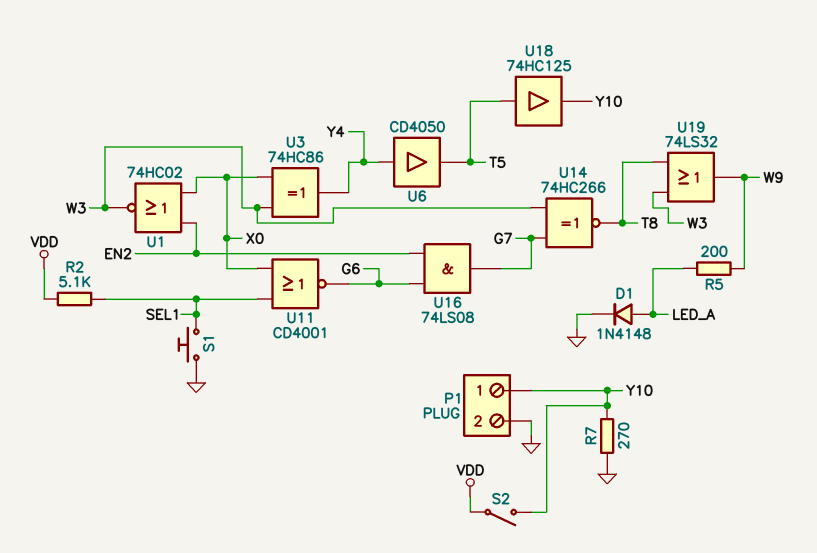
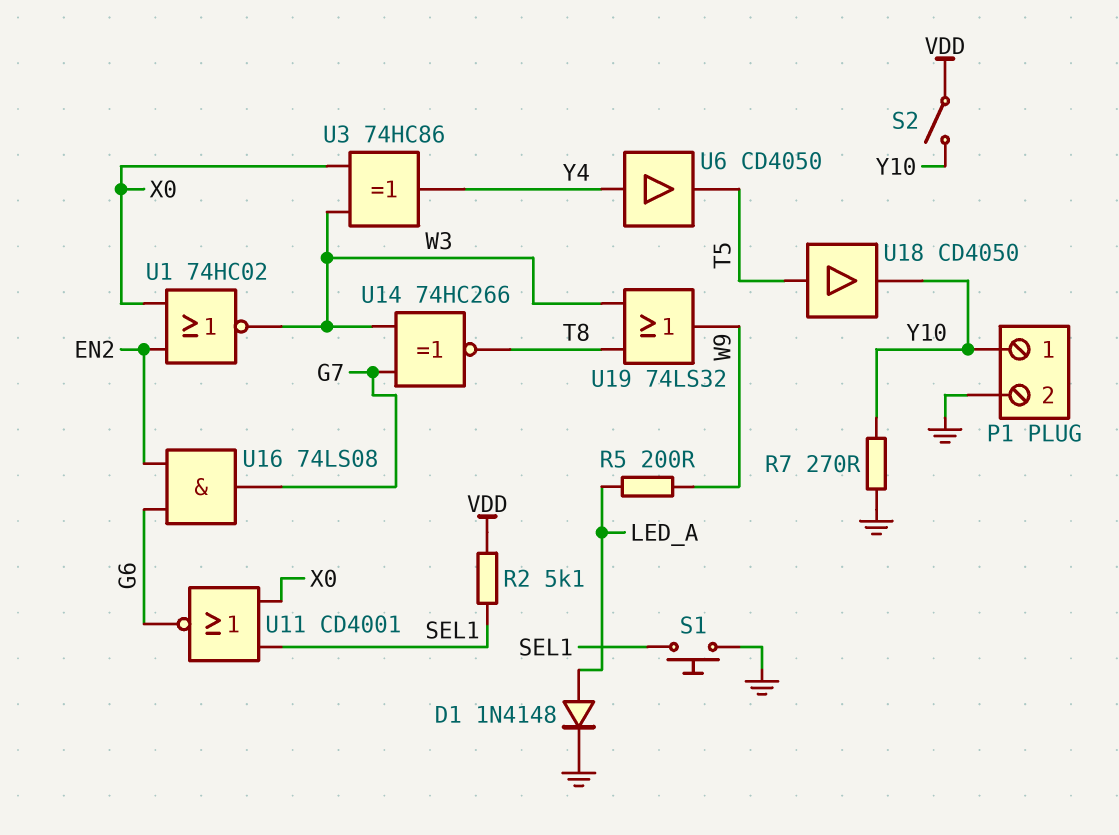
U18: buffer 74HC125 (in T5, out Y10) -> buffer CD4050 (in T5, out Y10)

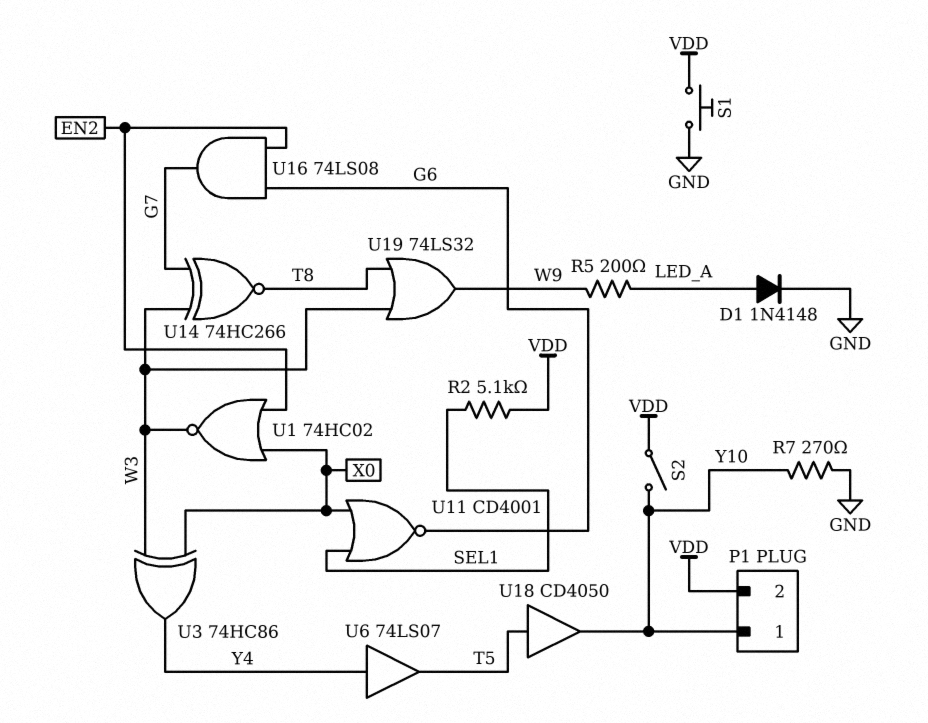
P1 pin 2: GND -> VDD
S1: button (GND, SEL1) -> button (GND, VDD)
U6: buffer CD4050 (in Y4, out T5) -> buffer 74LS07 (in Y4, out T5)

